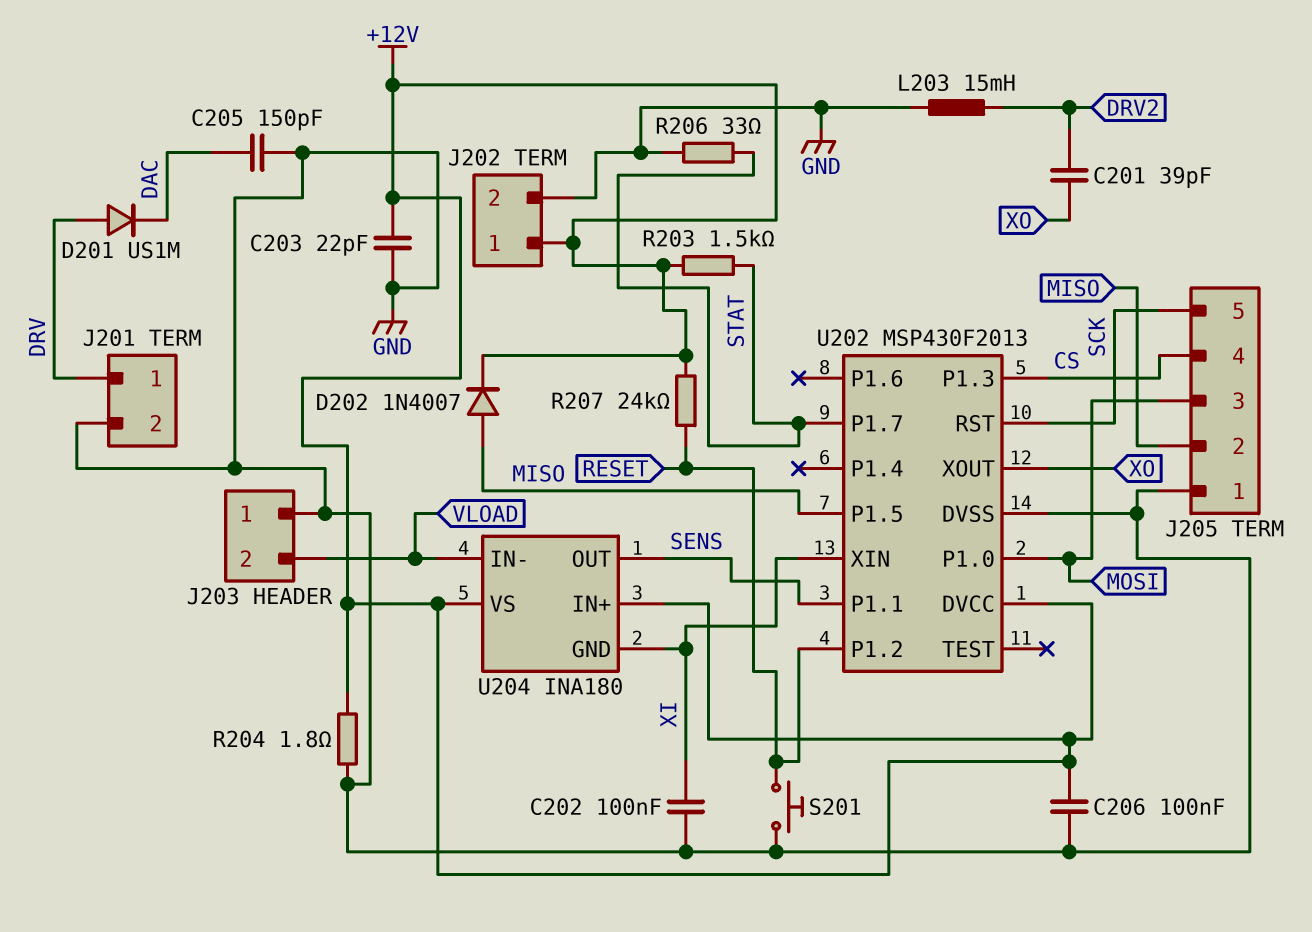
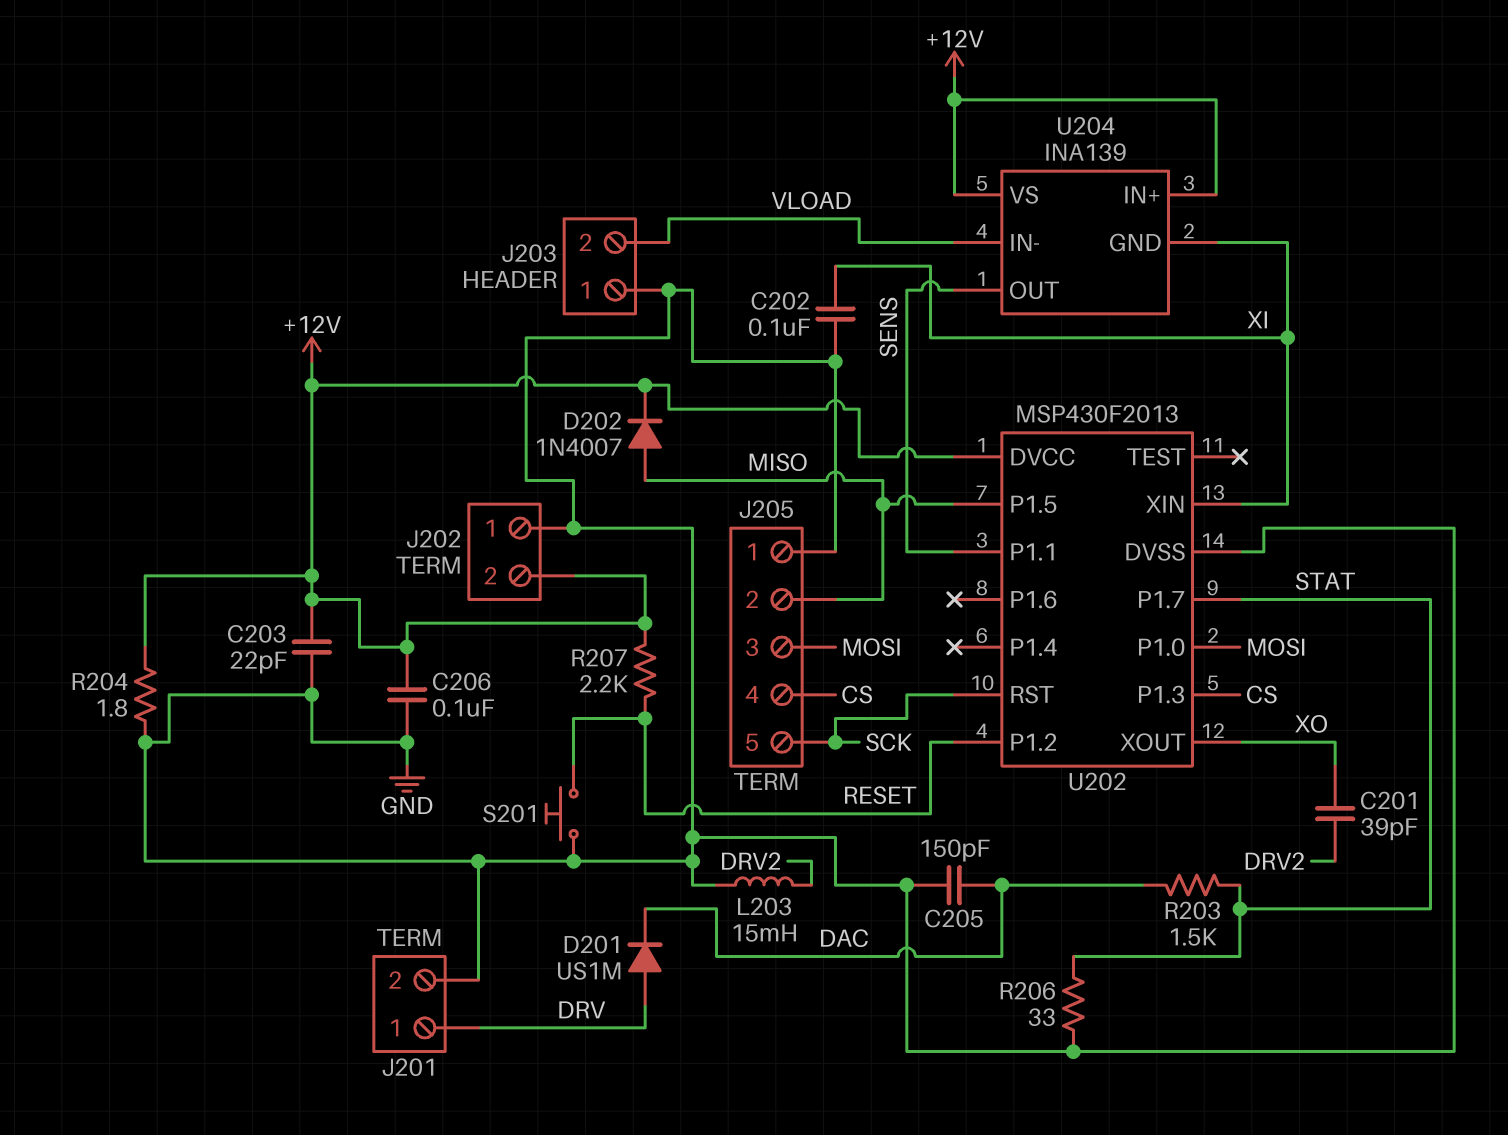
J202 pin 1: +12V -> GND
J202 pin 2: GND -> +12V
R203: 1.5k (+12V, STAT) -> 1.5k (DAC, STAT)
R207: 24k (+12V, RESET) -> 2.2k (+12V, RESET)
U204: INA180 -> INA139

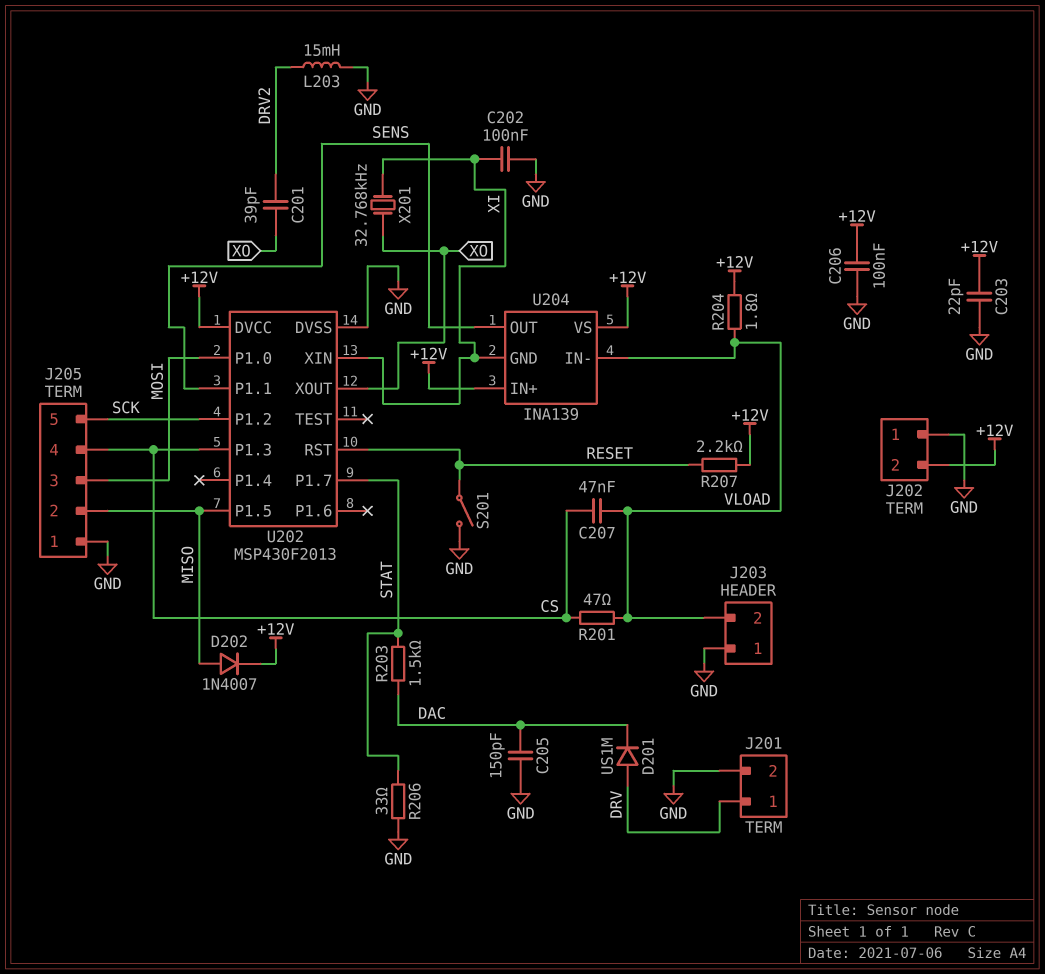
C207: none -> 47nF (CS, VLOAD)
R201: none -> 47 (CS, VLOAD)
R204: 1.8 (+12V, GND) -> 1.8 (+12V, VLOAD)
S201: button (GND, RESET) -> switch (GND, RESET)
U202 pin P1.2: RESET -> SCK
U202 pin RST: SCK -> RESET
X201: none -> 32.768kHz (XI, XO)

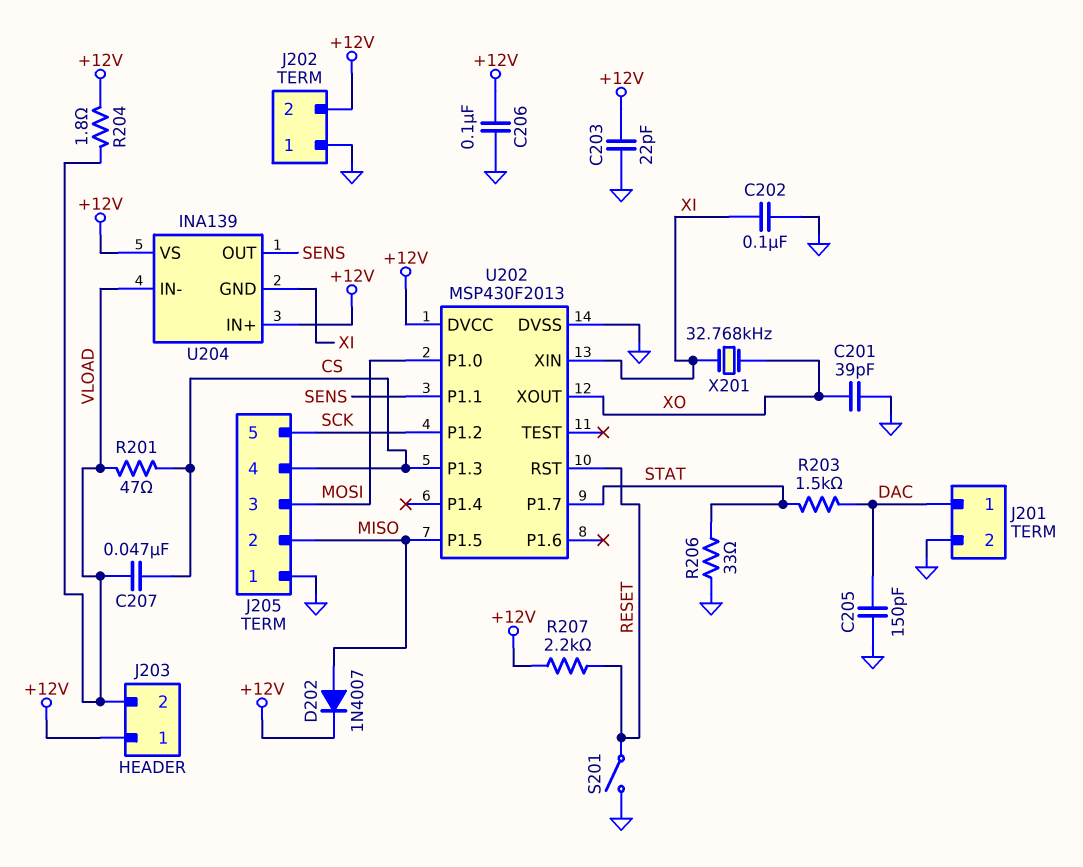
C201: 39pF (DRV2, XO) -> 39pF (GND, XO)
D201: diode US1M (A DRV, K DAC) -> none
J201 pin 1: DRV -> DAC
J203 pin 1: GND -> +12V
L203: 15mH (DRV2, GND) -> none

